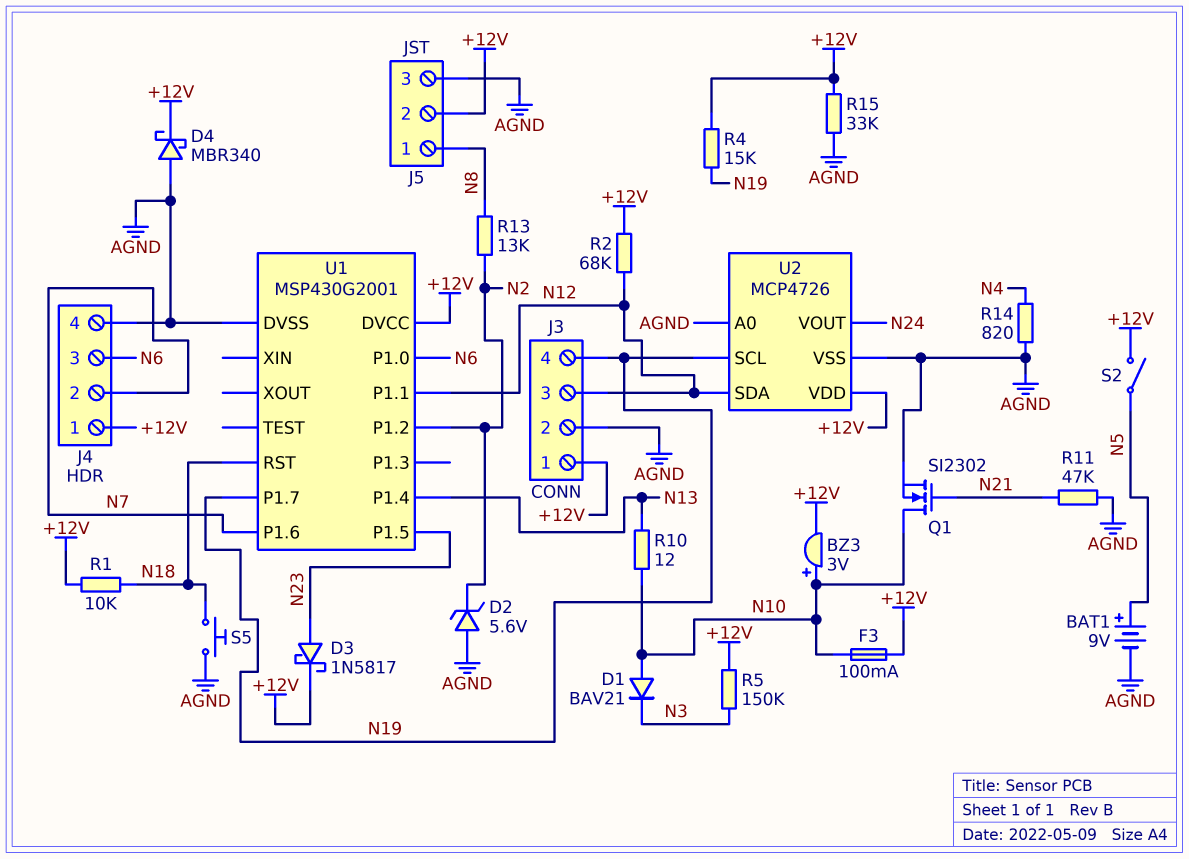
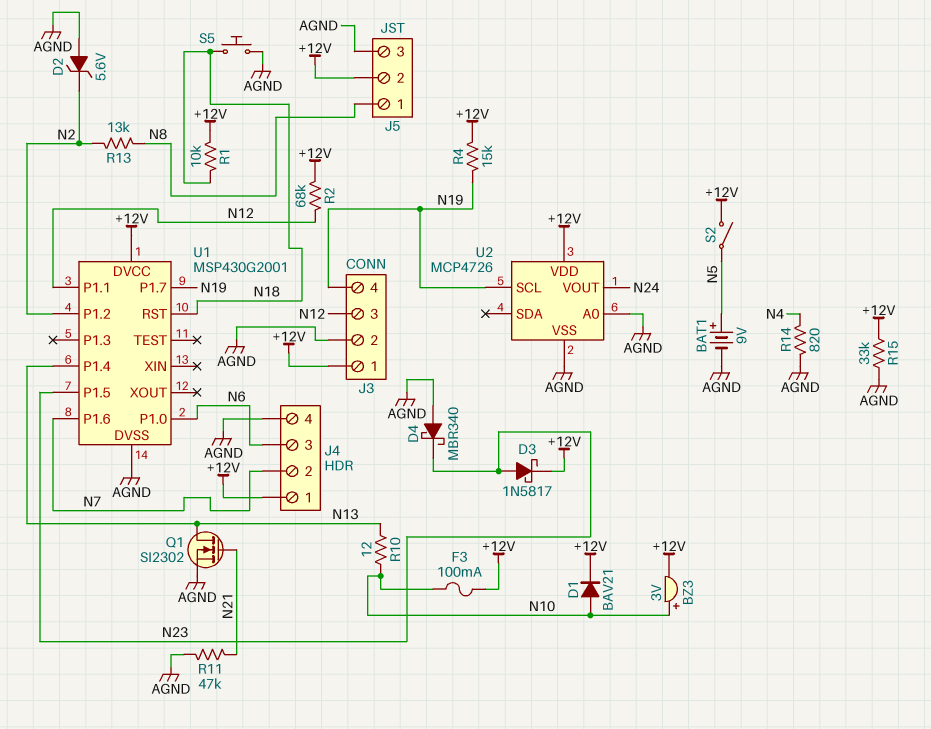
D1: diode BAV21 (A N10, K N3) -> diode BAV21 (A N10, K +12V)
D4: schottky MBR340 (A AGND, K +12V) -> schottky MBR340 (A AGND, K N23)
Q1: NMOS SI2302 (G N21, D N10, S AGND) -> NMOS SI2302 (G N21, D N13, S AGND)
R5: 150k (+12V, N3) -> none
U2 pin SDA: N12 -> none

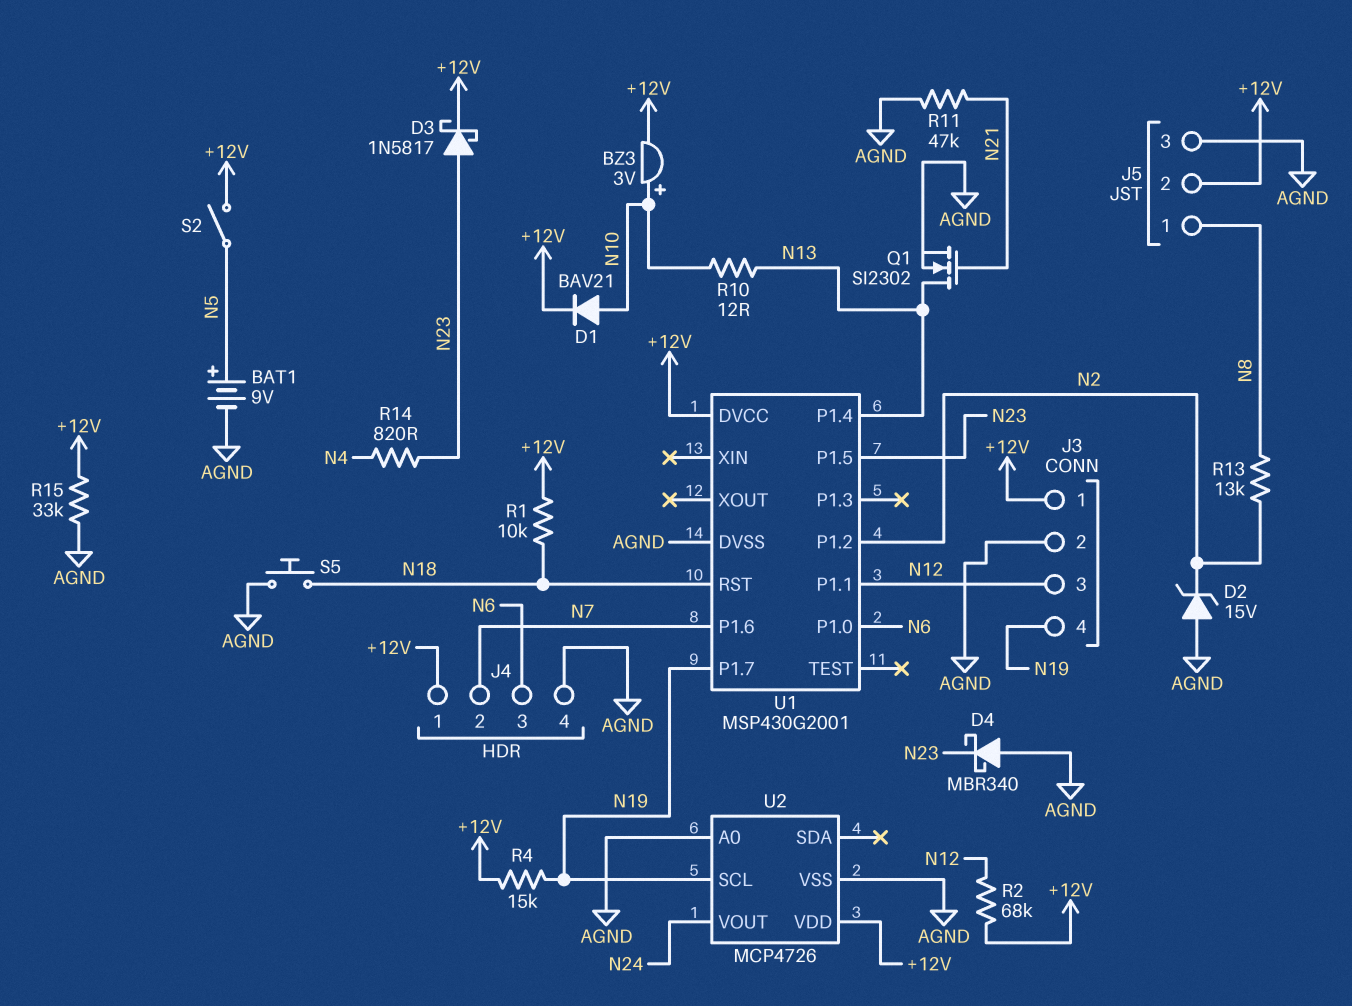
D2: zener 5.6V (A AGND, K N2) -> zener 15V (A AGND, K N2)
F3: 100mA (+12V, N10) -> none
R14: 820 (AGND, N4) -> 820 (N4, N23)

